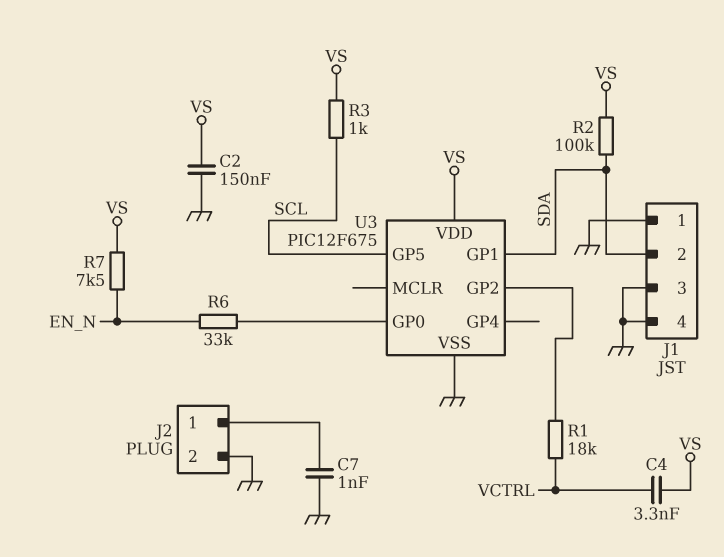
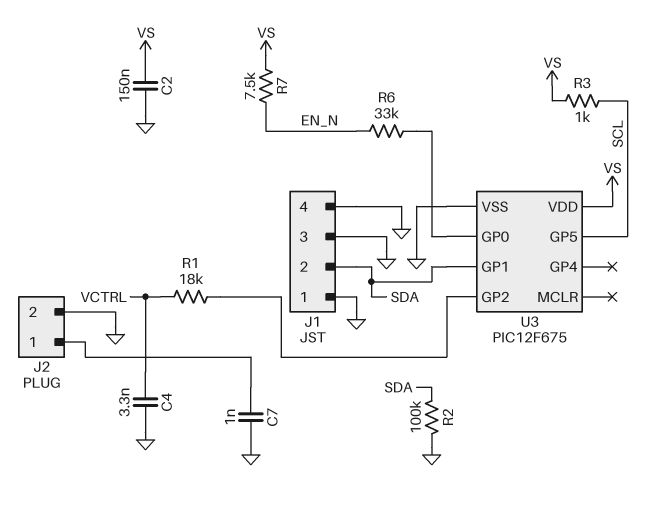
C4: 3.3nF (VCTRL, VS) -> 3.3nF (GND, VCTRL)
R2: 100k (SDA, VS) -> 100k (GND, SDA)

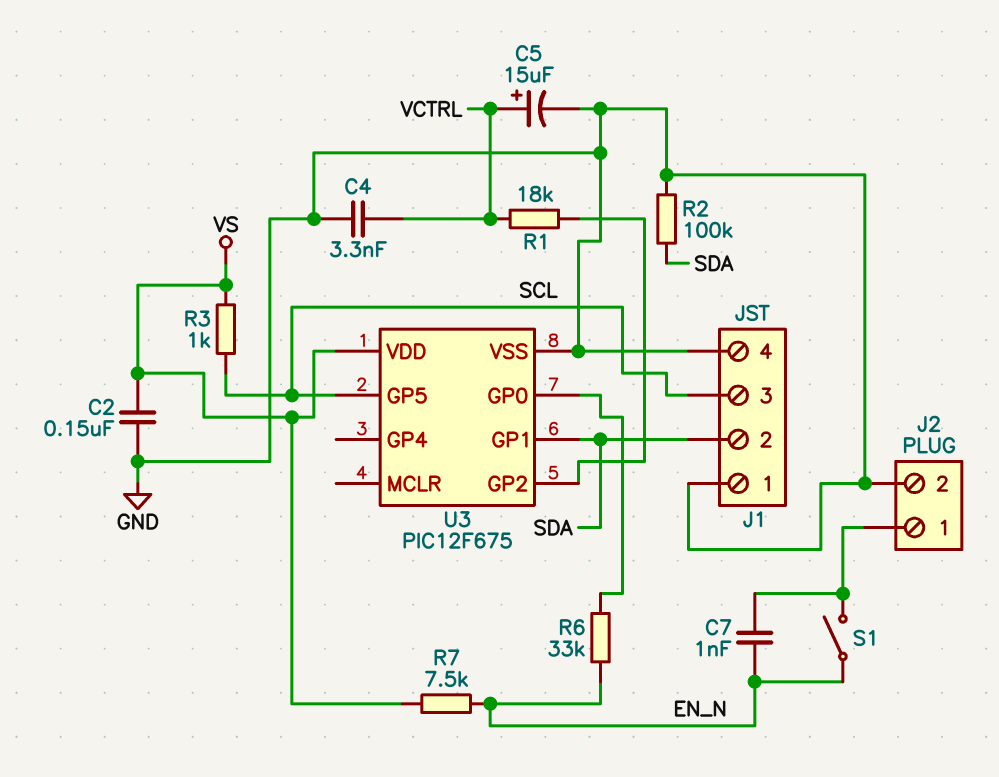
C5: none -> 15uF (plus VCTRL, minus GND)
C7: 1nF (GND, J2/1) -> 1nF (EN_N, J2/1)
J1 pin 3: GND -> SCL
S1: none -> switch (EN_N, J2/1)

